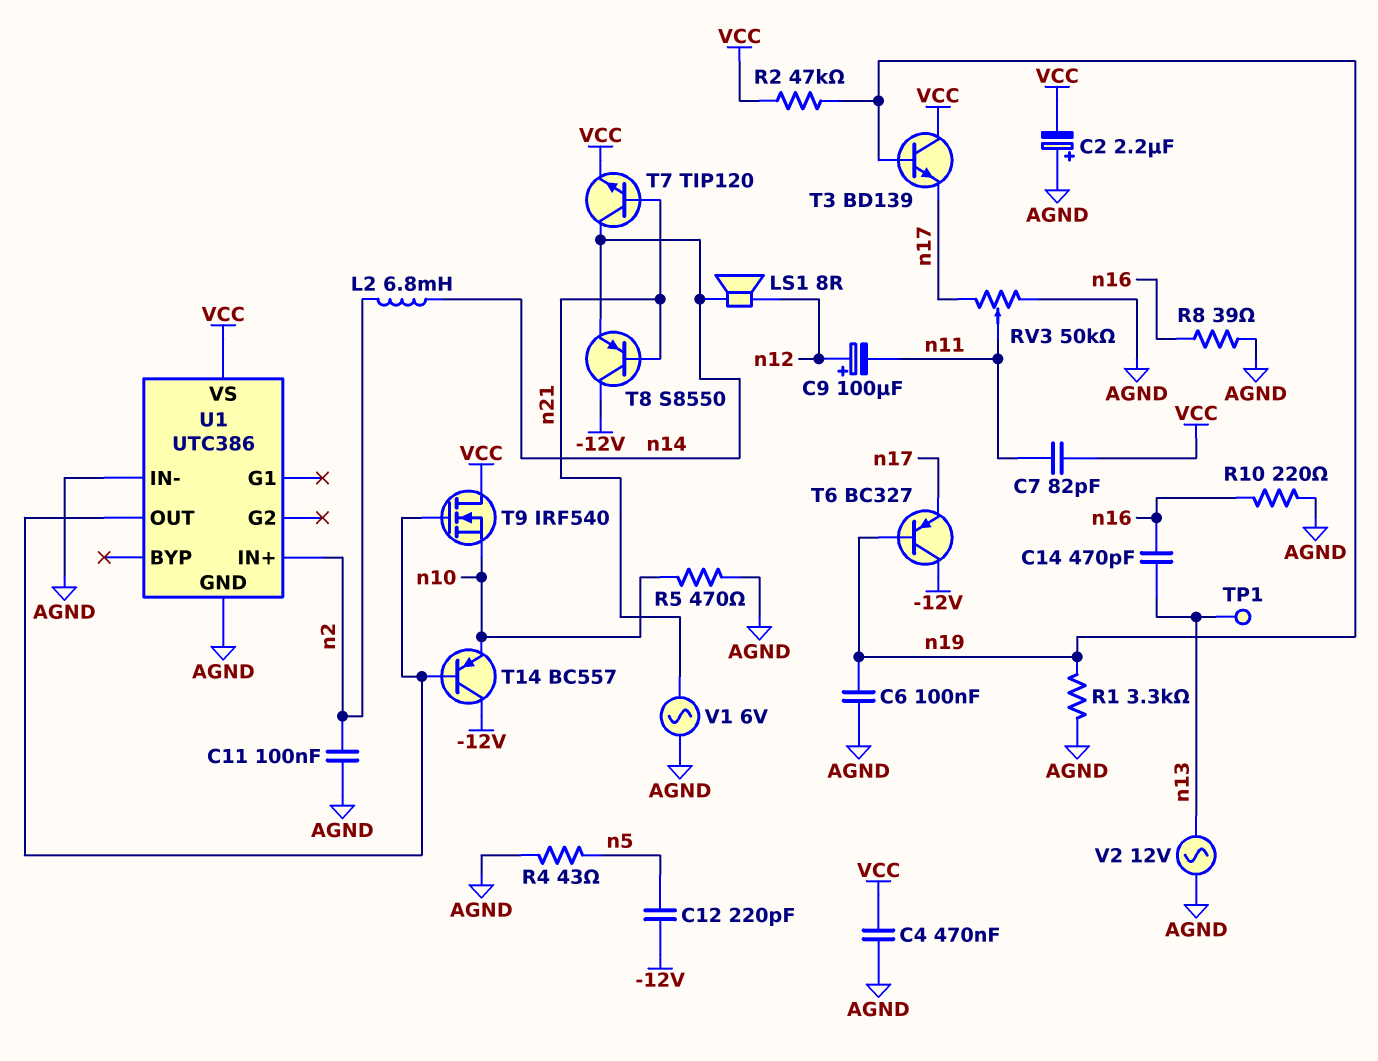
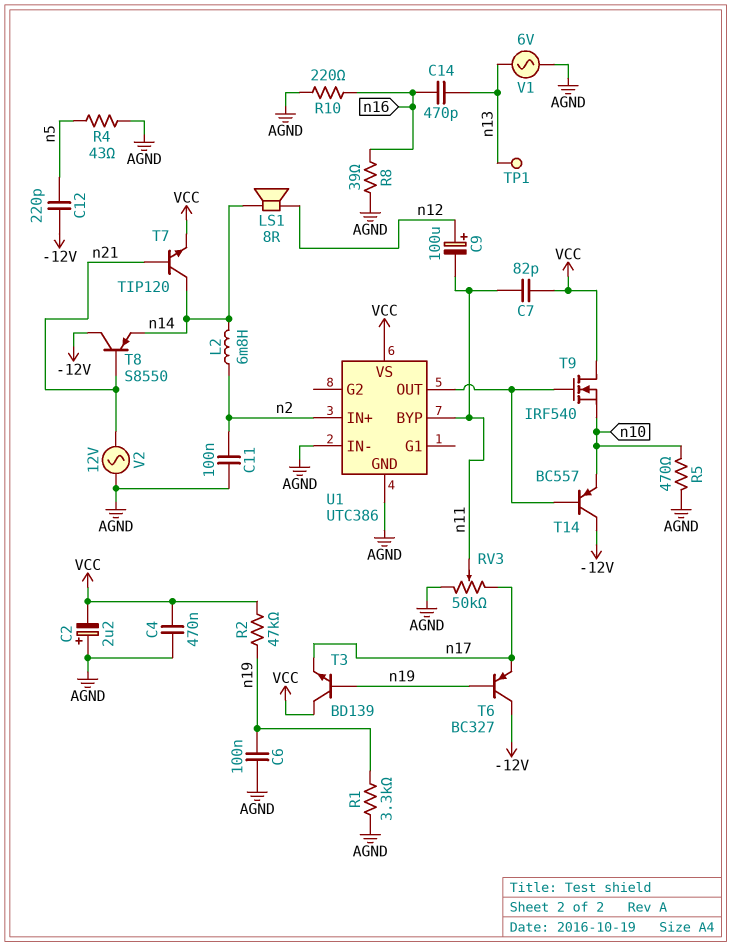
U1 pin BYP: none -> n11
V1: AC 6V (AGND, n21) -> AC 6V (AGND, n13)
V2: AC 12V (AGND, n13) -> AC 12V (AGND, n21)

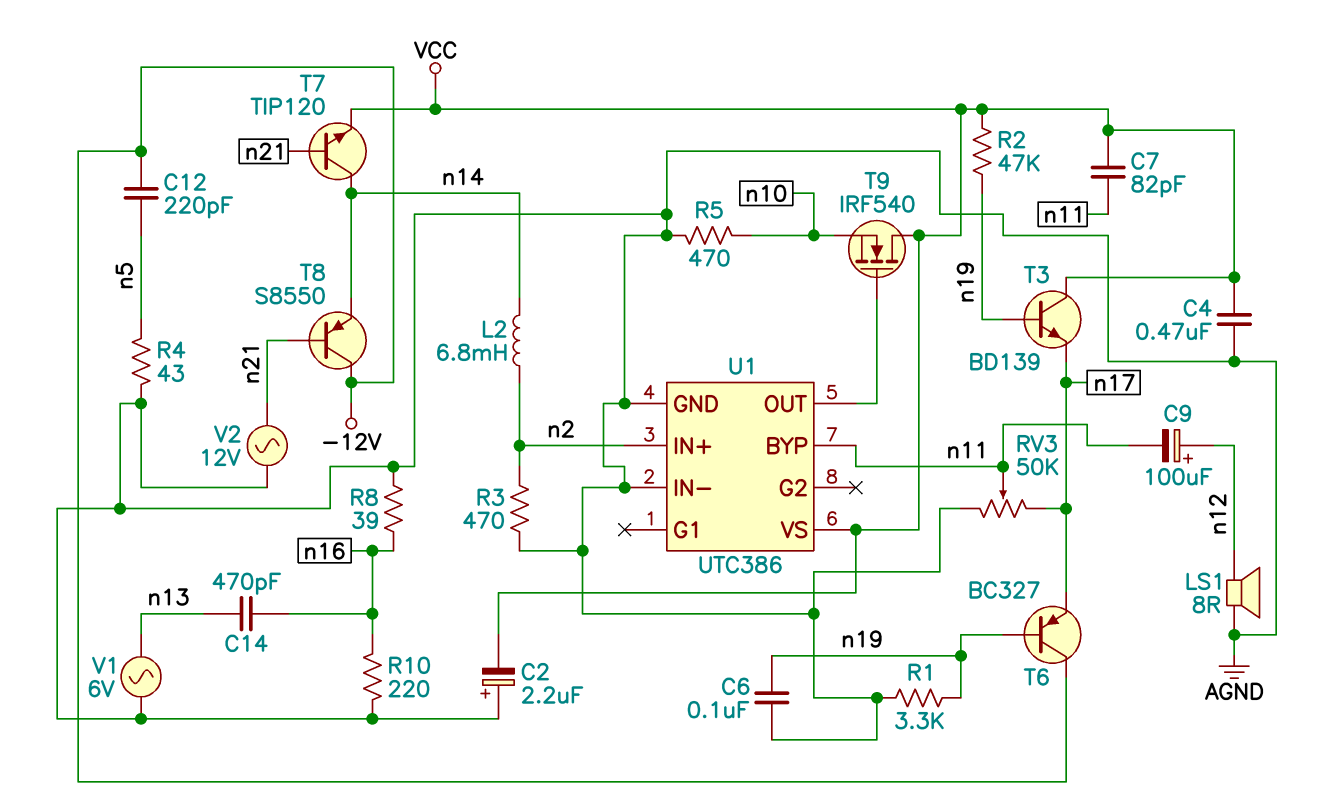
C11: 100nF (AGND, n2) -> none
LS1: speaker 8R (n12, n14) -> speaker 8R (AGND, n12)
R3: none -> 470 (AGND, n2)
T14: PNP BC557 (B U1/OUT, C -12V, E n10) -> none
TP1: test point (n13) -> none

